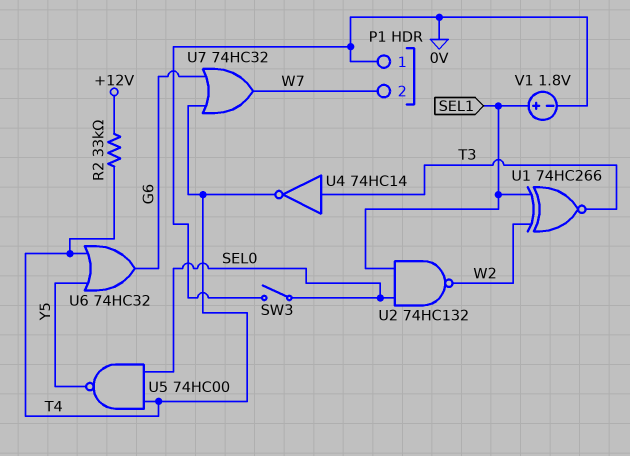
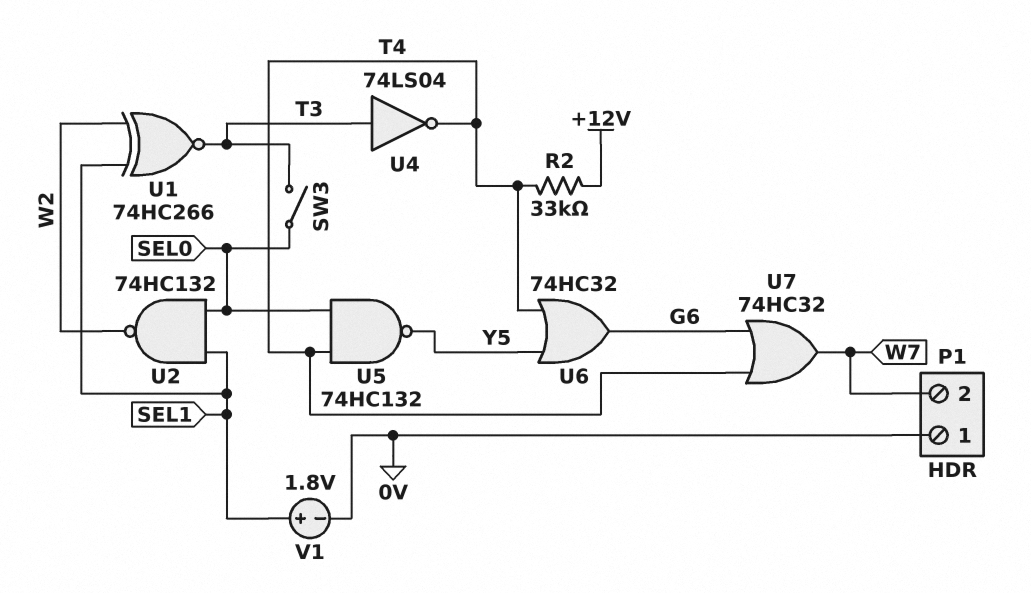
SW3: switch (0V, SEL0) -> switch (SEL0, T3)
U4: NOT 74HC14 (in T3, out T4) -> NOT 74LS04 (in T3, out T4)
U5: NAND 74HC00 (in SEL0, in T4, out Y5) -> NAND 74HC132 (in SEL0, in T4, out Y5)

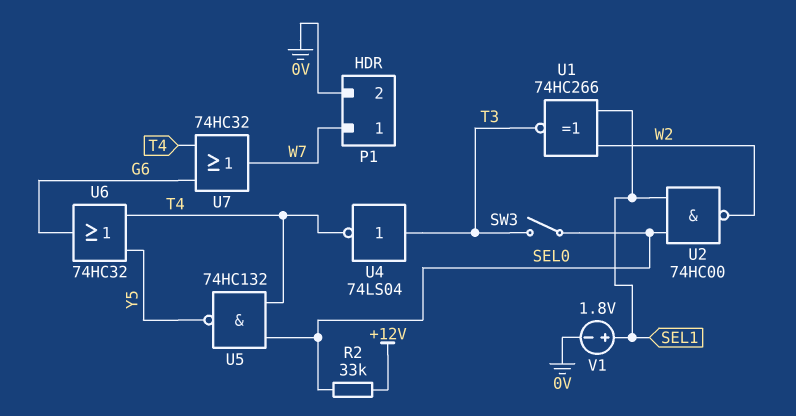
P1 pin 1: 0V -> W7
P1 pin 2: W7 -> 0V
R2: 33k (+12V, T4) -> 33k (+12V, SEL0)
U2: NAND 74HC132 (in SEL0, in SEL1, out W2) -> NAND 74HC00 (in SEL0, in SEL1, out W2)

